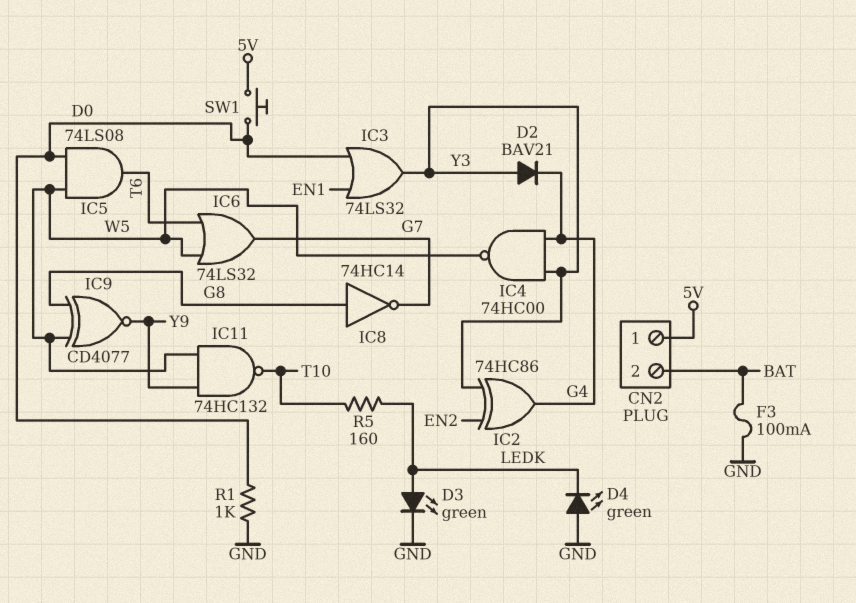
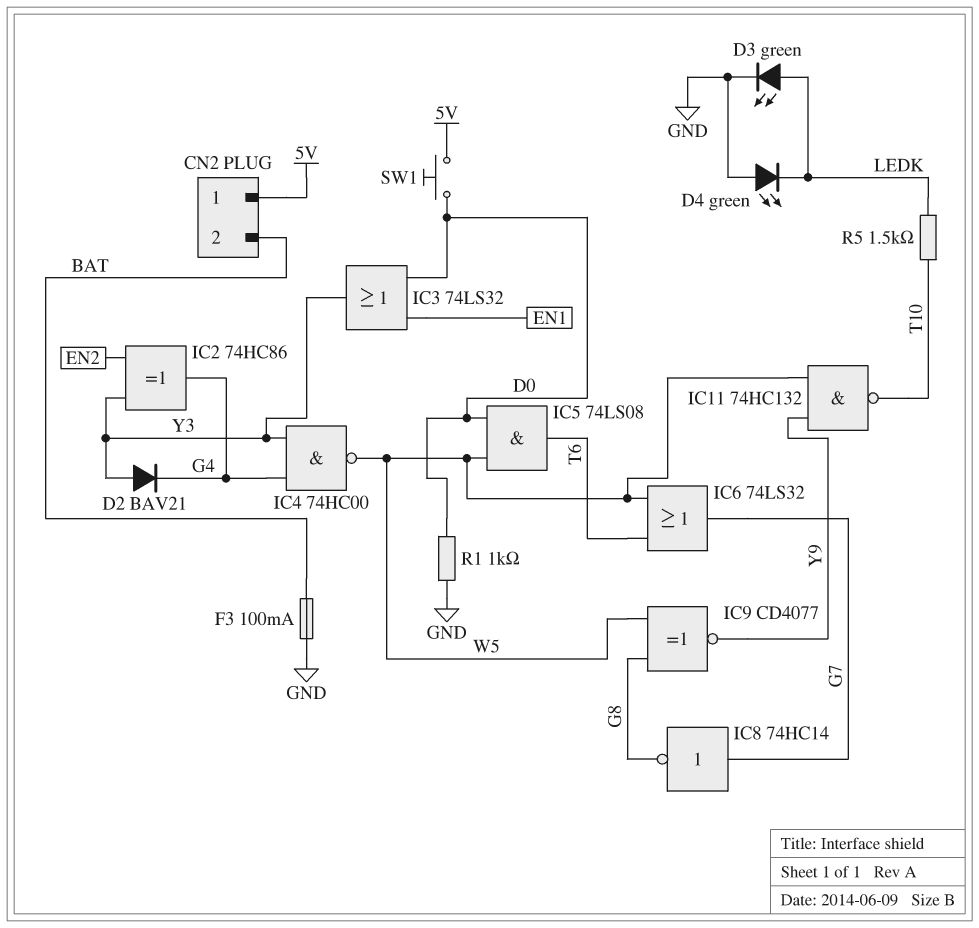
IC8: NOT 74HC14 (in G8, out G7) -> NOT 74HC14 (in G7, out G8)
R5: 160 (LEDK, T10) -> 1.5k (LEDK, T10)

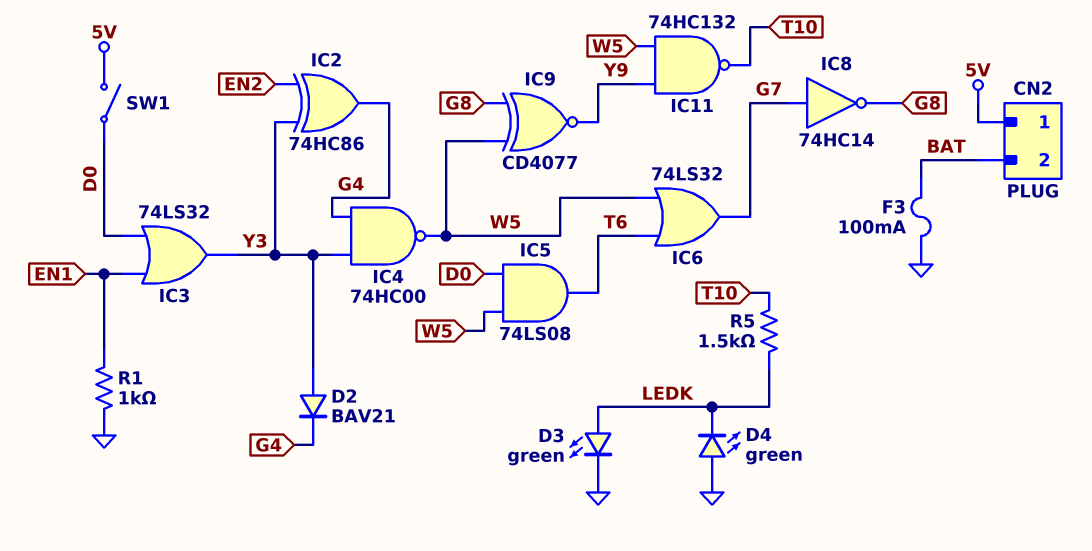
R1: 1k (D0, GND) -> 1k (EN1, GND)
SW1: button (5V, D0) -> switch (5V, D0)

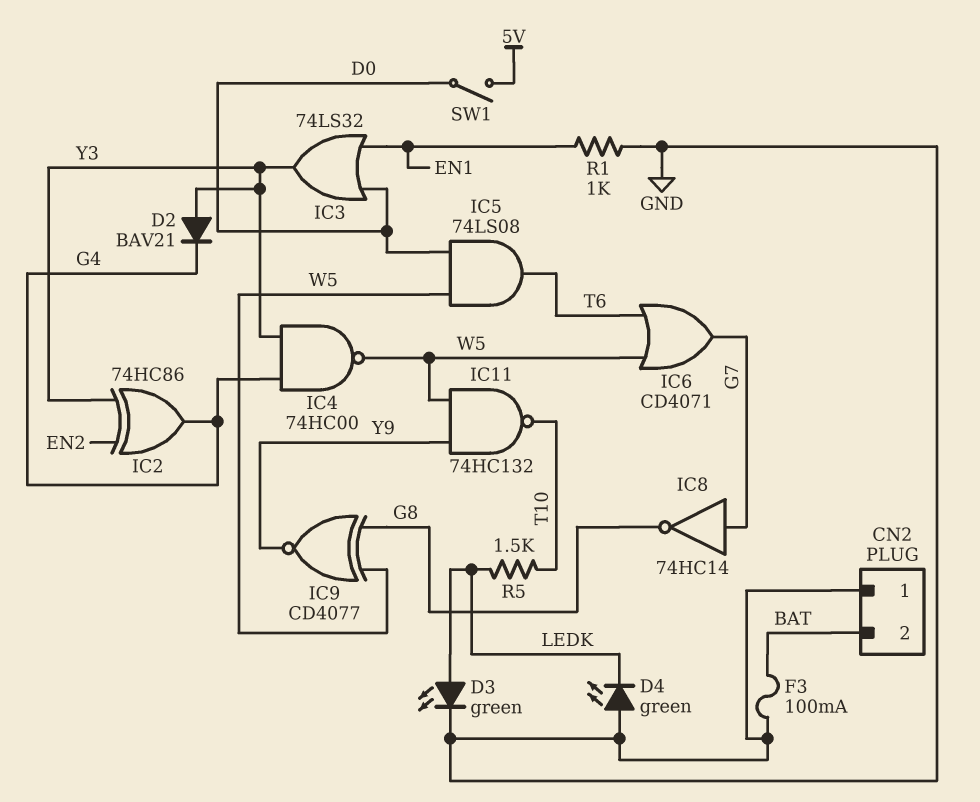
CN2 pin 1: 5V -> GND
IC6: OR 74LS32 (in T6, in W5, out G7) -> OR CD4071 (in T6, in W5, out G7)

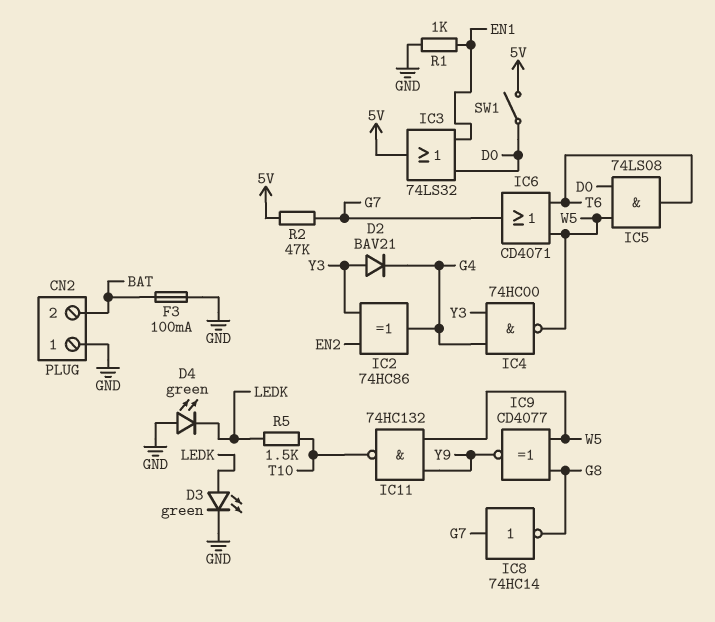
IC3: OR 74LS32 (in D0, in EN1, out Y3) -> OR 74LS32 (in D0, in EN1, out 5V)
R2: none -> 47k (5V, G7)

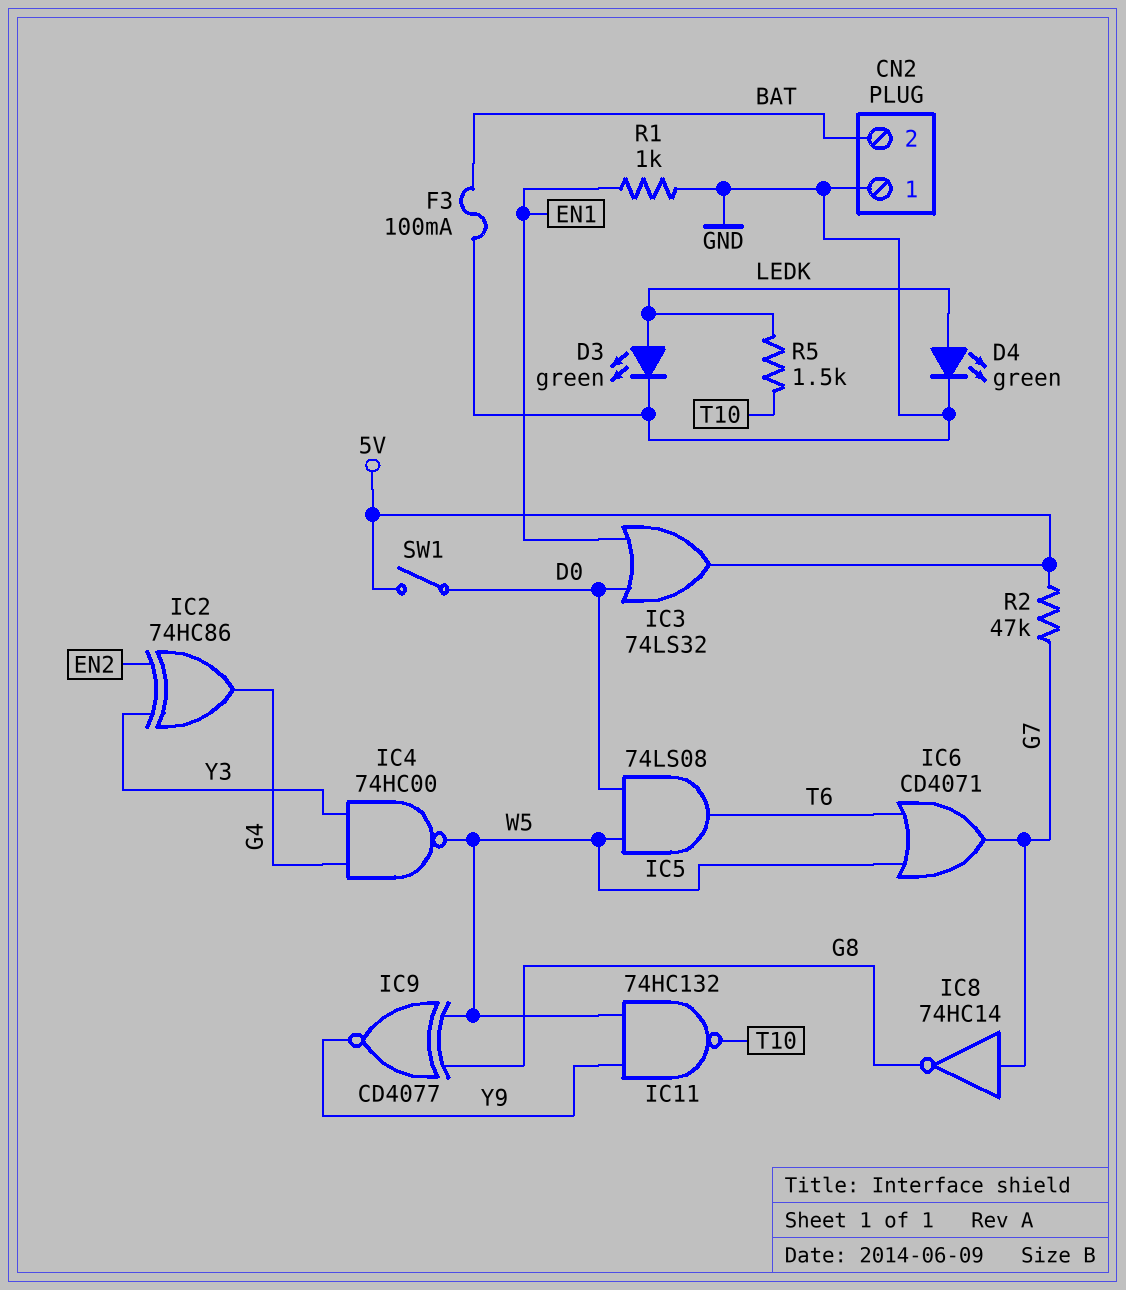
D2: diode BAV21 (A Y3, K G4) -> none
D4: LED green (A GND, K LEDK) -> LED green (A LEDK, K GND)

